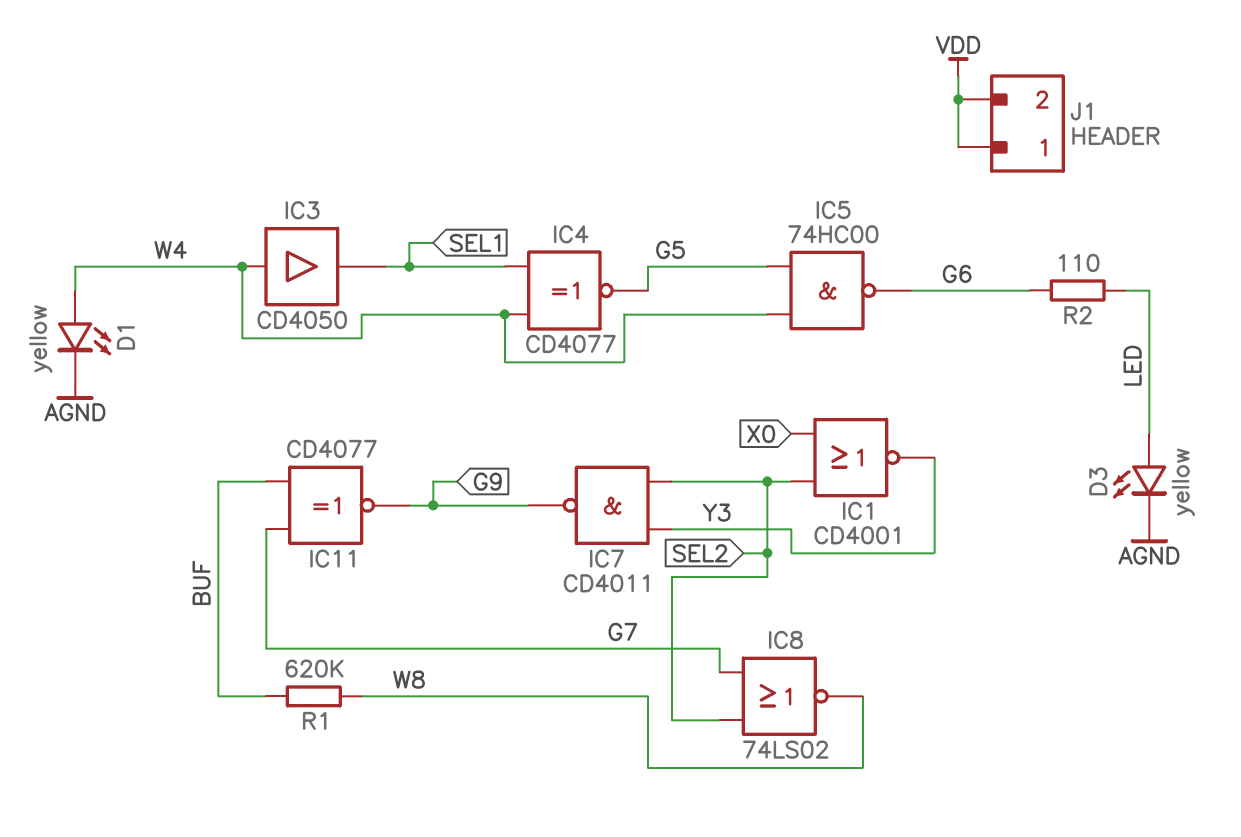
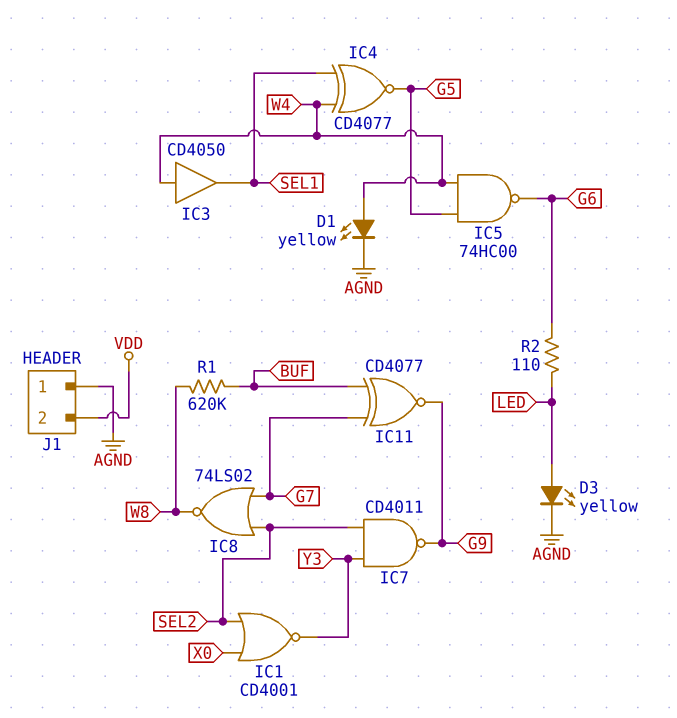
J1 pin 1: VDD -> AGND

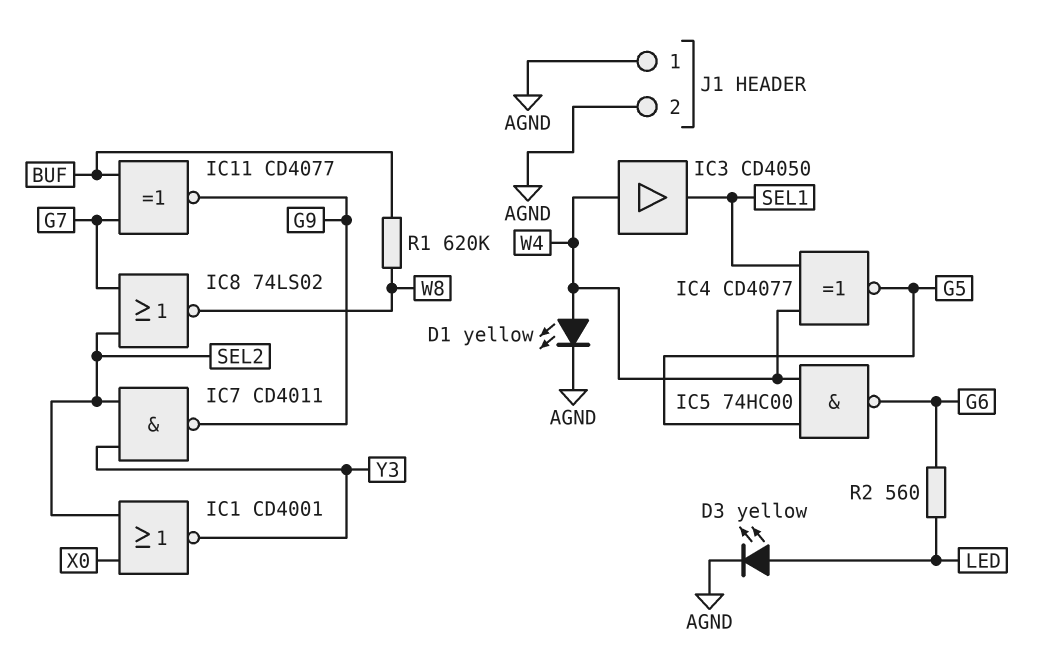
J1 pin 2: VDD -> AGND
R2: 110 (G6, LED) -> 560 (G6, LED)

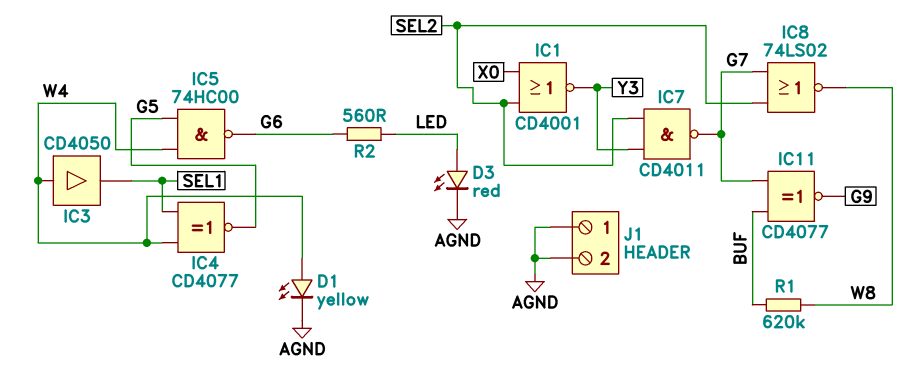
D3: LED yellow (A LED, K AGND) -> LED red (A LED, K AGND)
IC7: NAND CD4011 (in SEL2, in Y3, out G9) -> NAND CD4011 (in SEL2, in Y3, out G7)

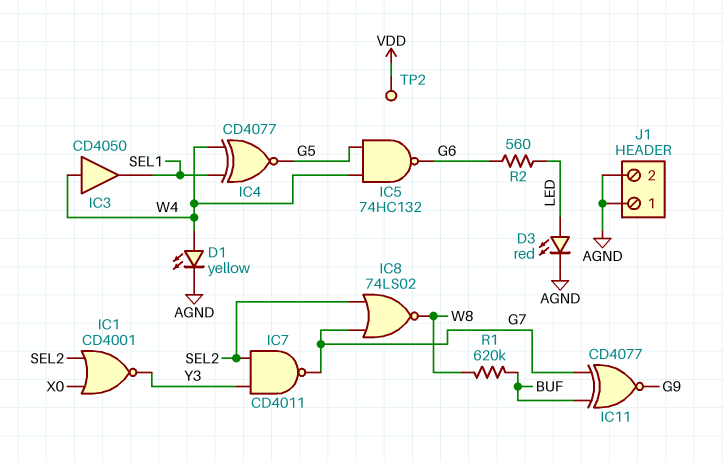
IC5: NAND 74HC00 (in G5, in W4, out G6) -> NAND 74HC132 (in G5, in W4, out G6)
TP2: none -> test point (VDD)

